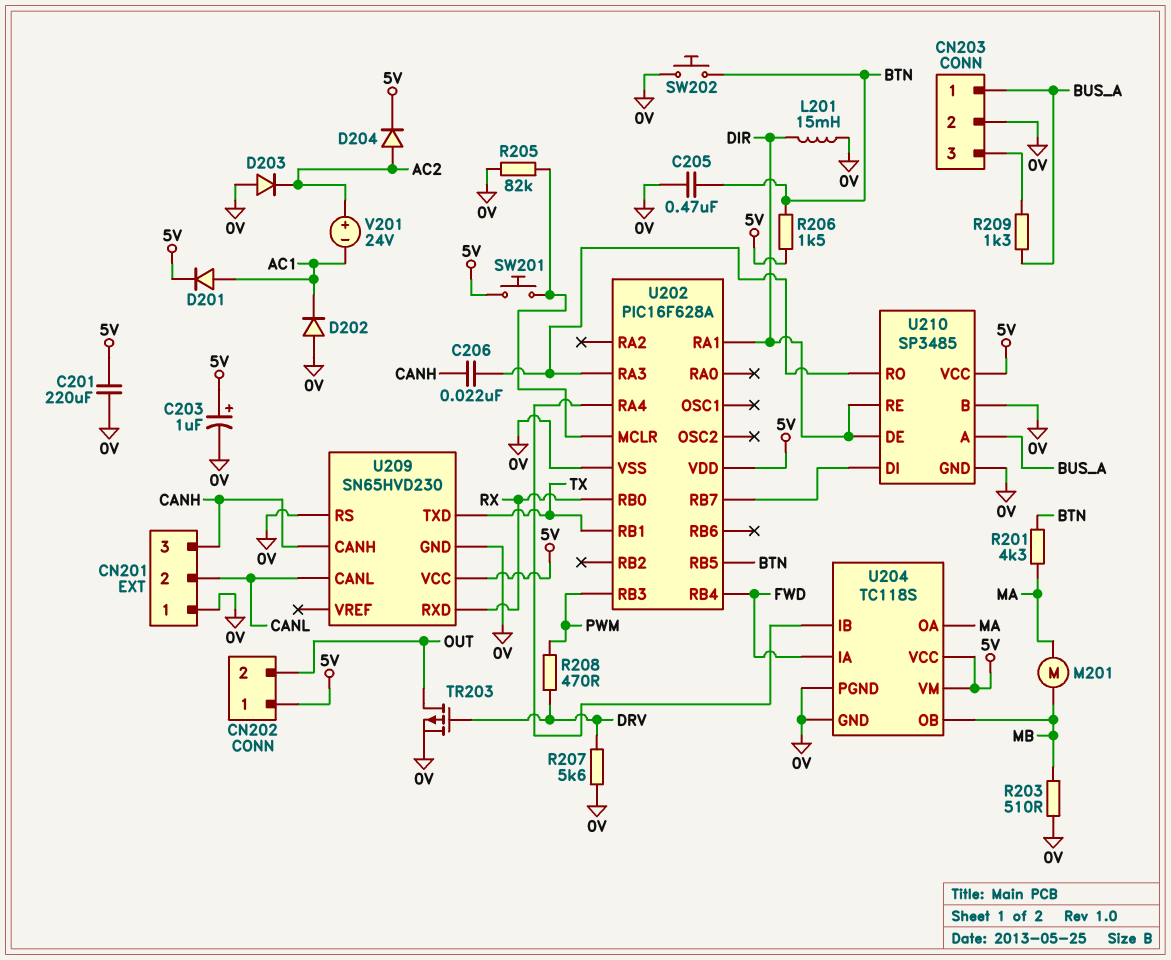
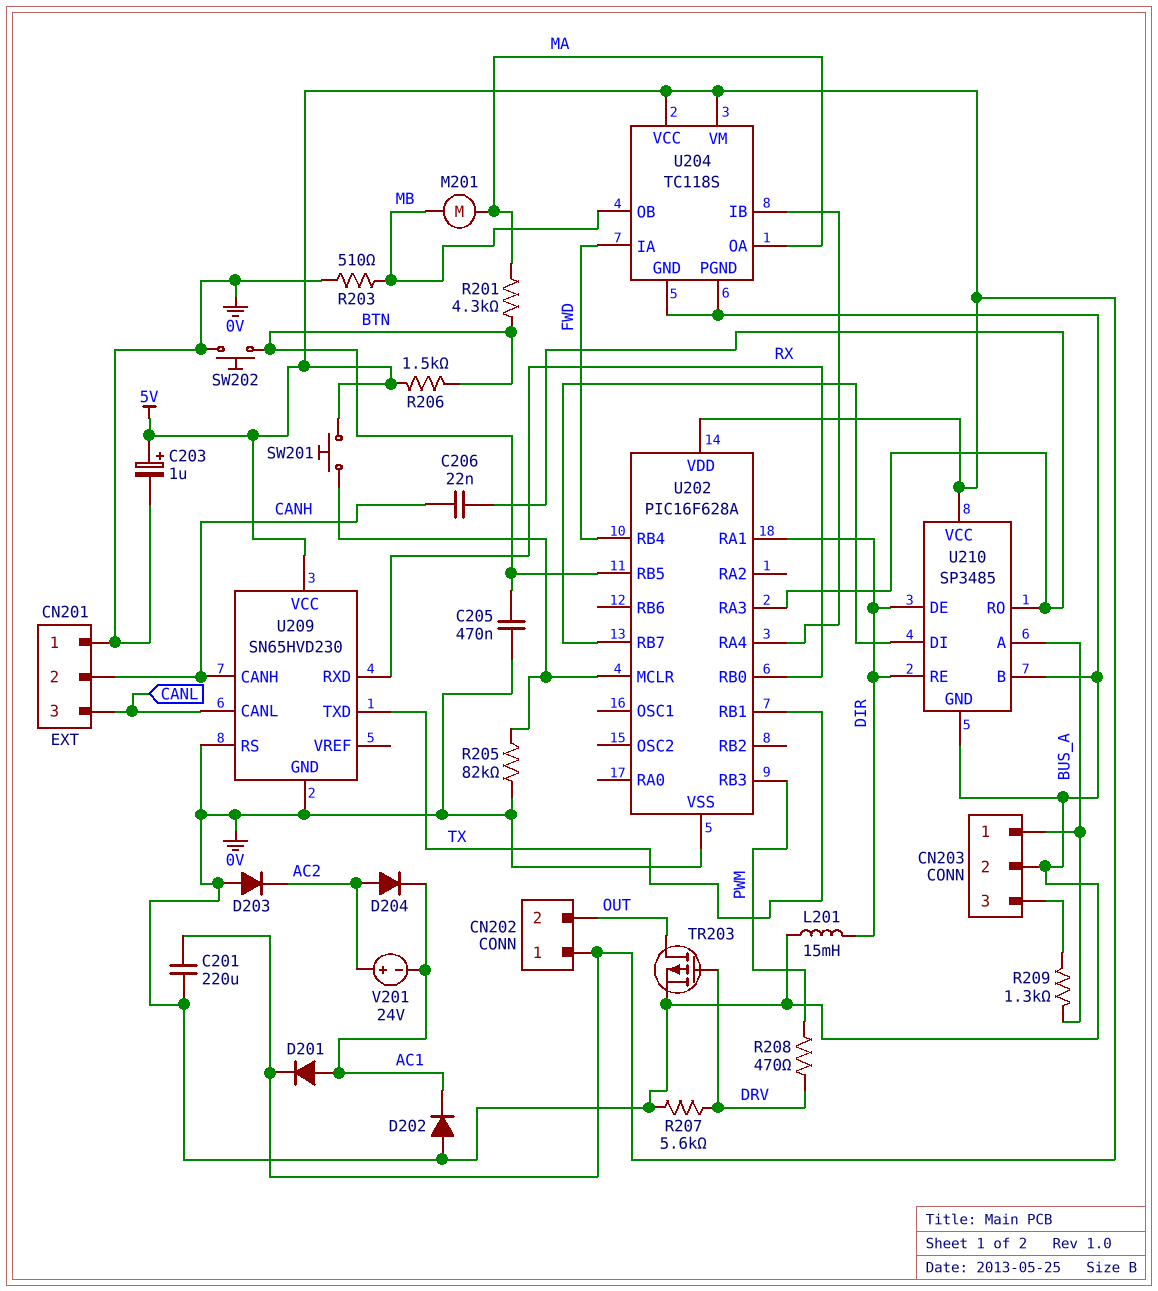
CN201 pin 2: CANL -> CANH
CN201 pin 3: CANH -> CANL
D204: diode (A AC2, K 5V) -> diode (A AC2, K AC1)

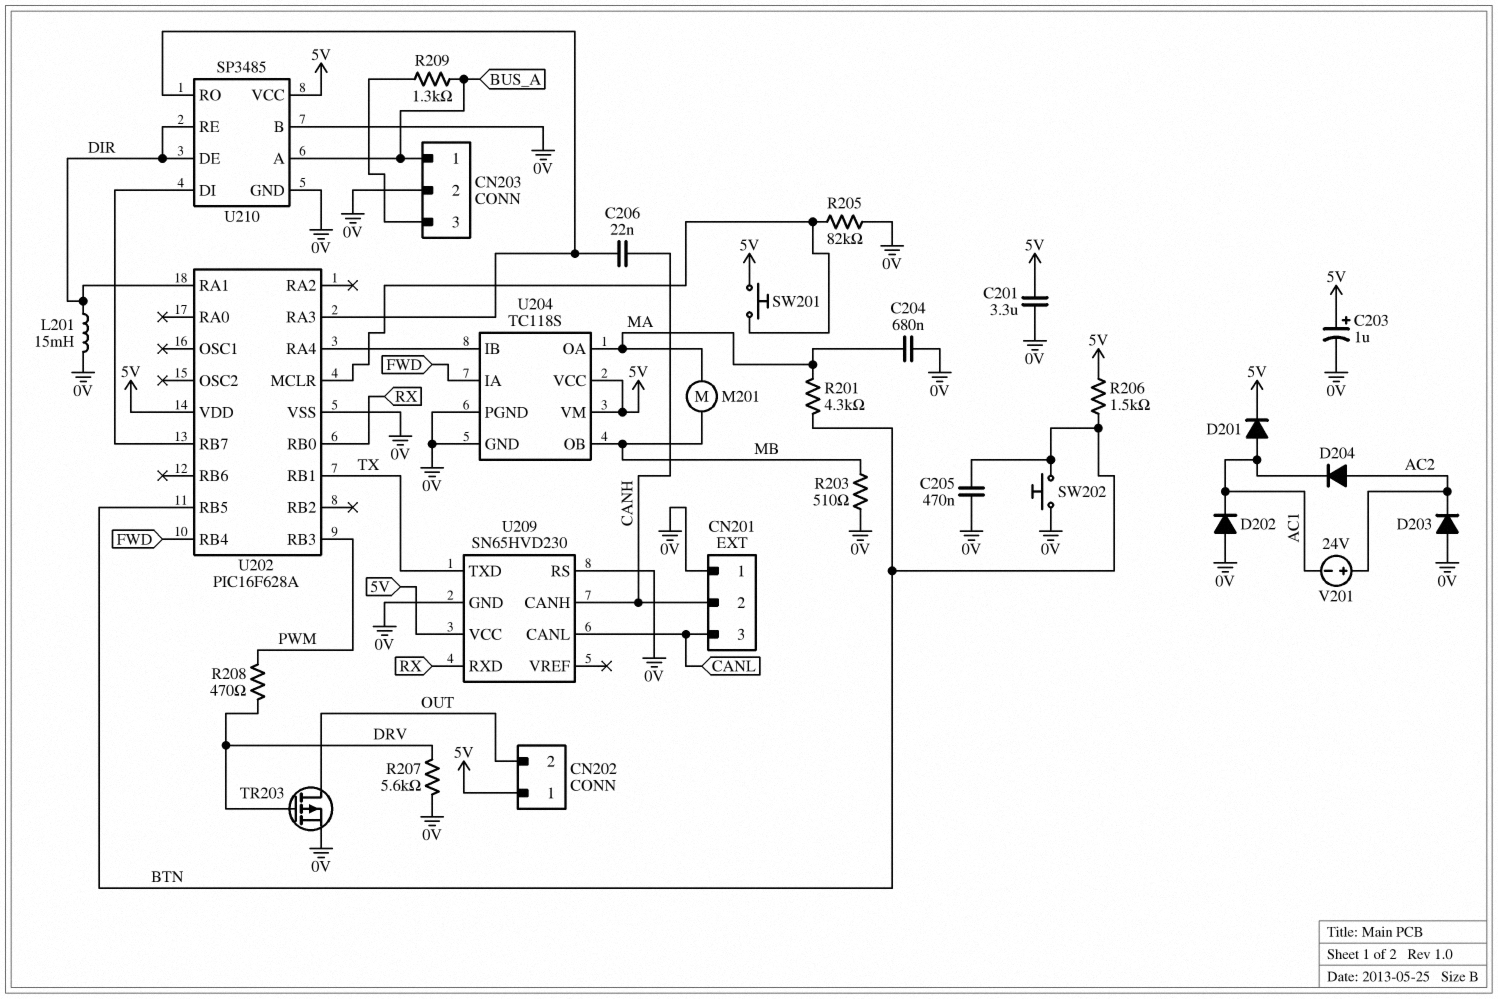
C201: 220uF (0V, 5V) -> 3.3uF (0V, 5V)
C204: none -> 680nF (0V, MA)

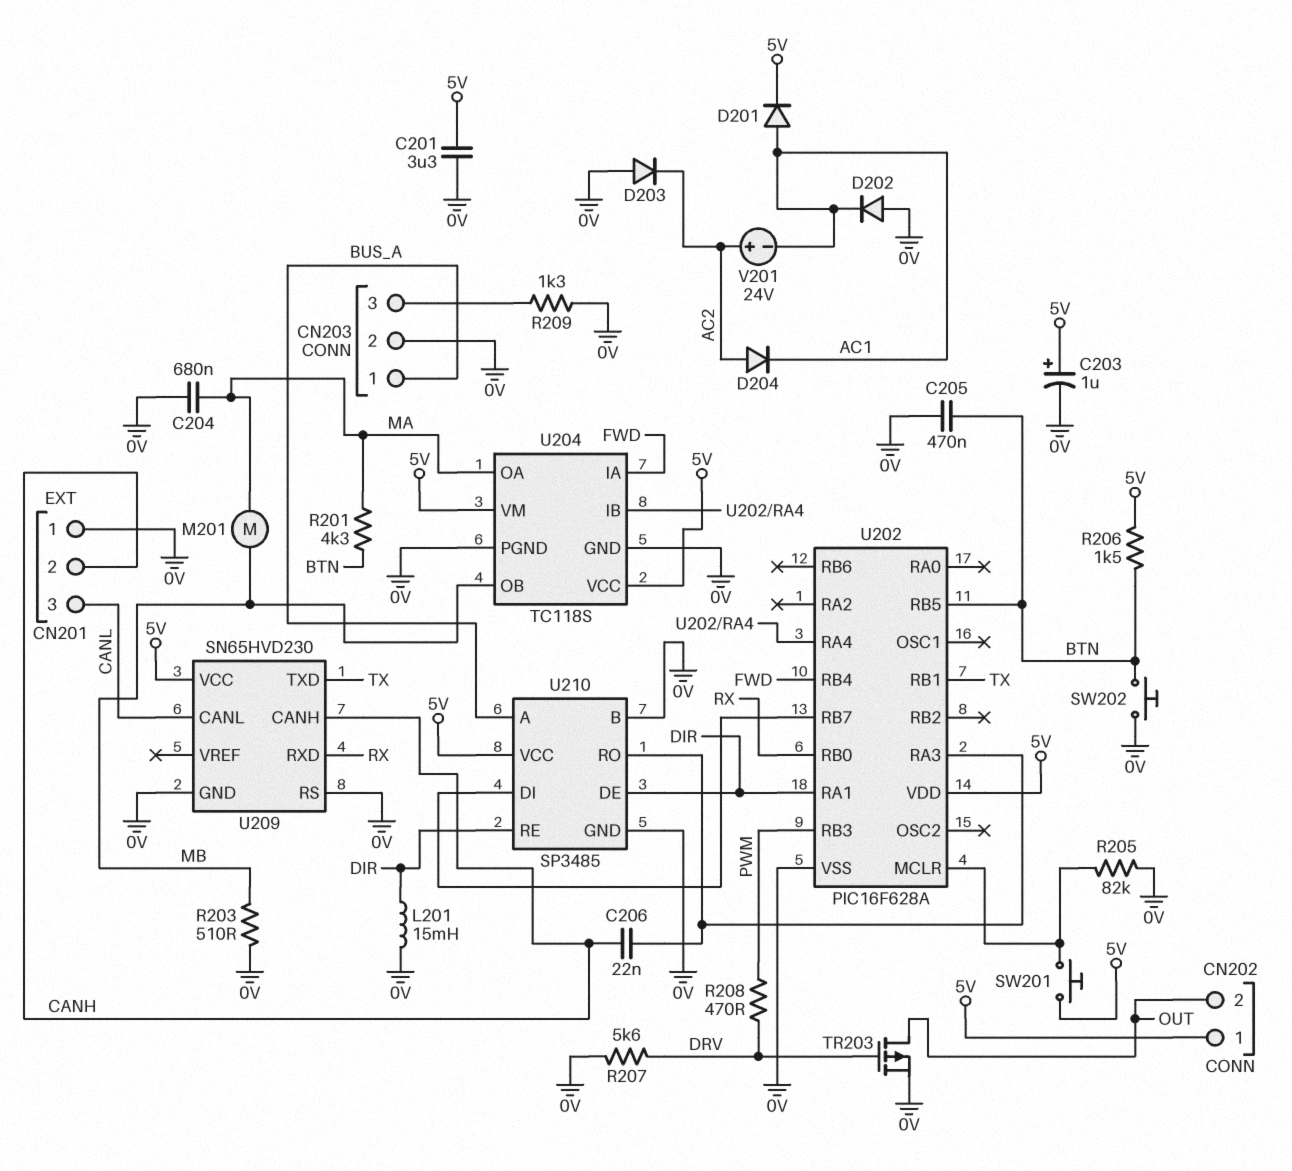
R209: 1.3k (BUS_A, CN203/3) -> 1.3k (0V, CN203/3)

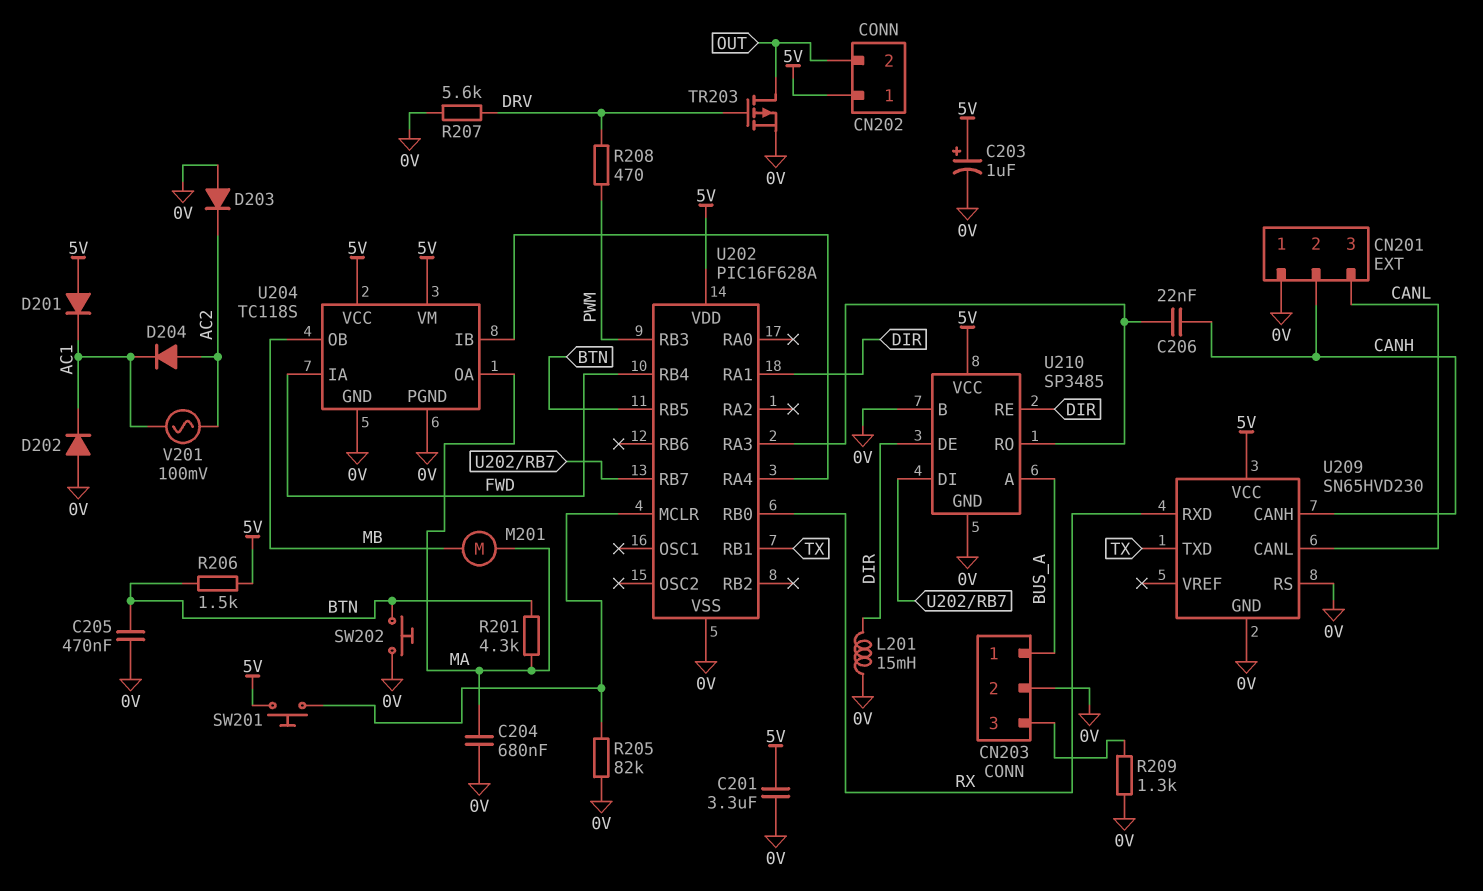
D201: diode (A AC1, K 5V) -> diode (A 5V, K AC1)
R203: 510 (0V, MB) -> none
V201: 24V (plus AC2, minus AC1) -> AC 100mV (AC1, AC2)

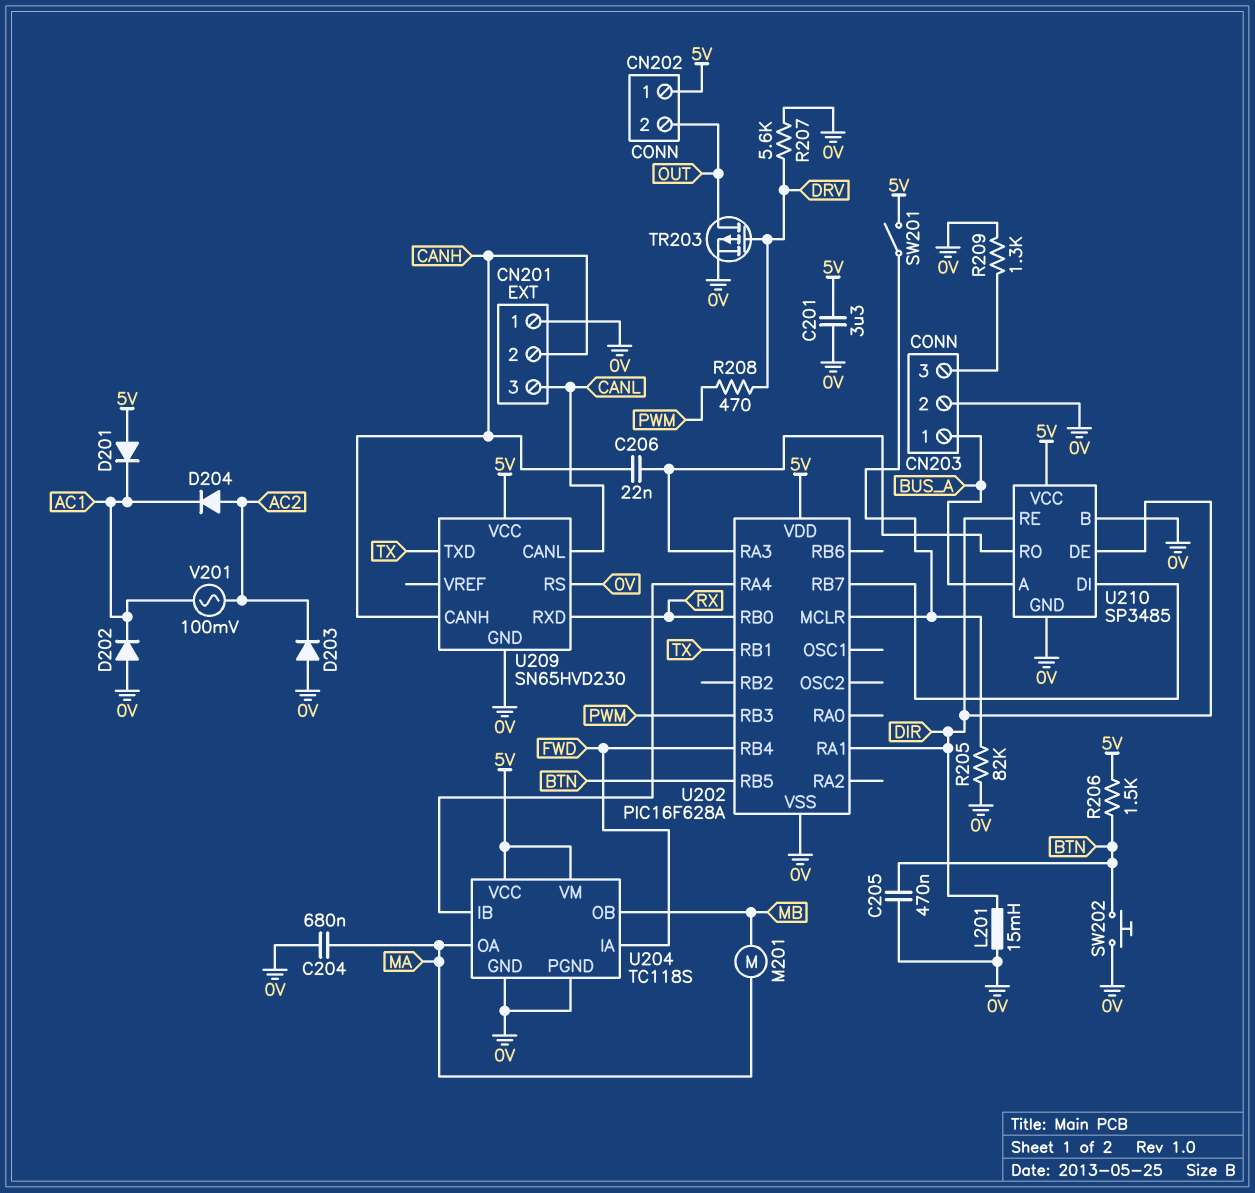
C203: 1uF (plus 5V, minus 0V) -> none
R201: 4.3k (BTN, MA) -> none
SW201: button (5V, U202/MCLR) -> switch (5V, U202/MCLR)

